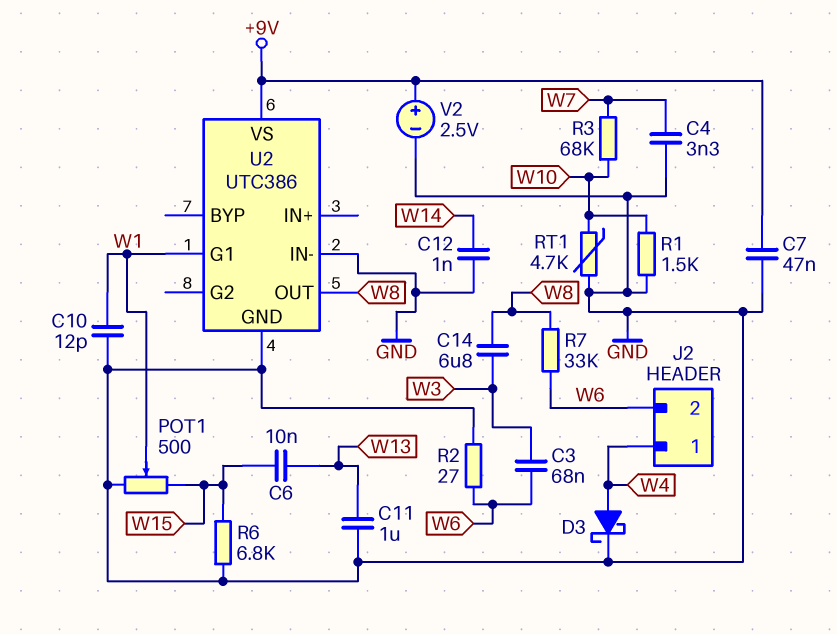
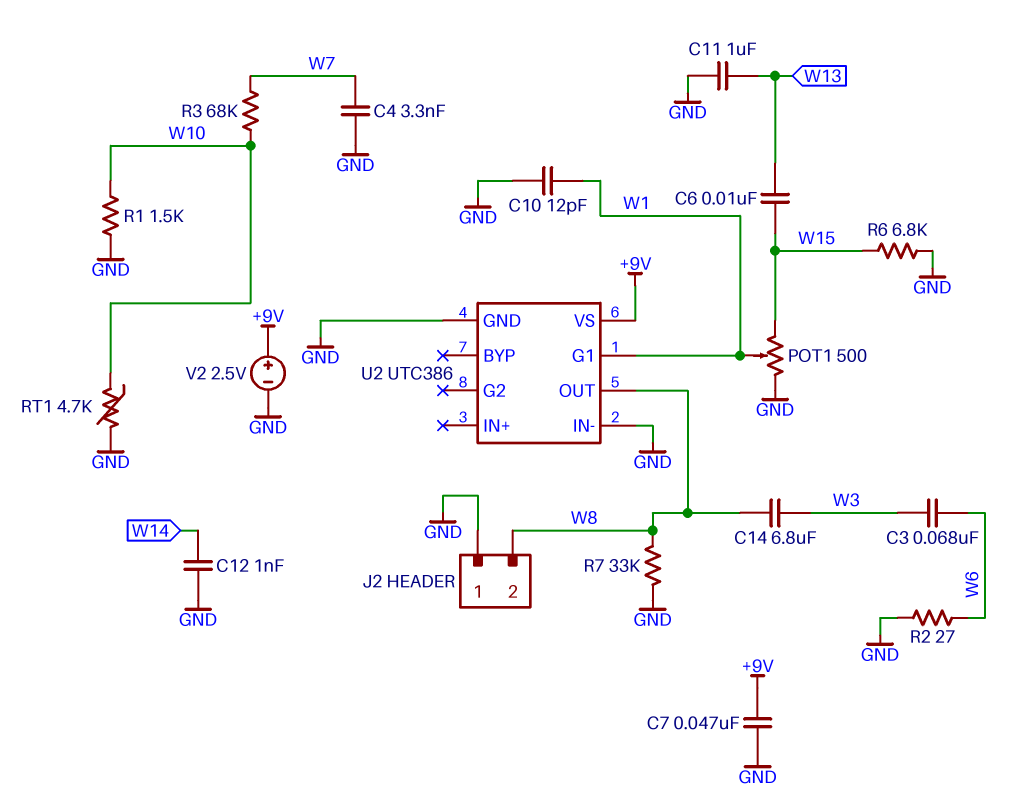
D3: schottky (A W4, K GND) -> none
J2 pin 1: W4 -> GND
J2 pin 2: W6 -> W8
R7: 33k (W6, W8) -> 33k (GND, W8)

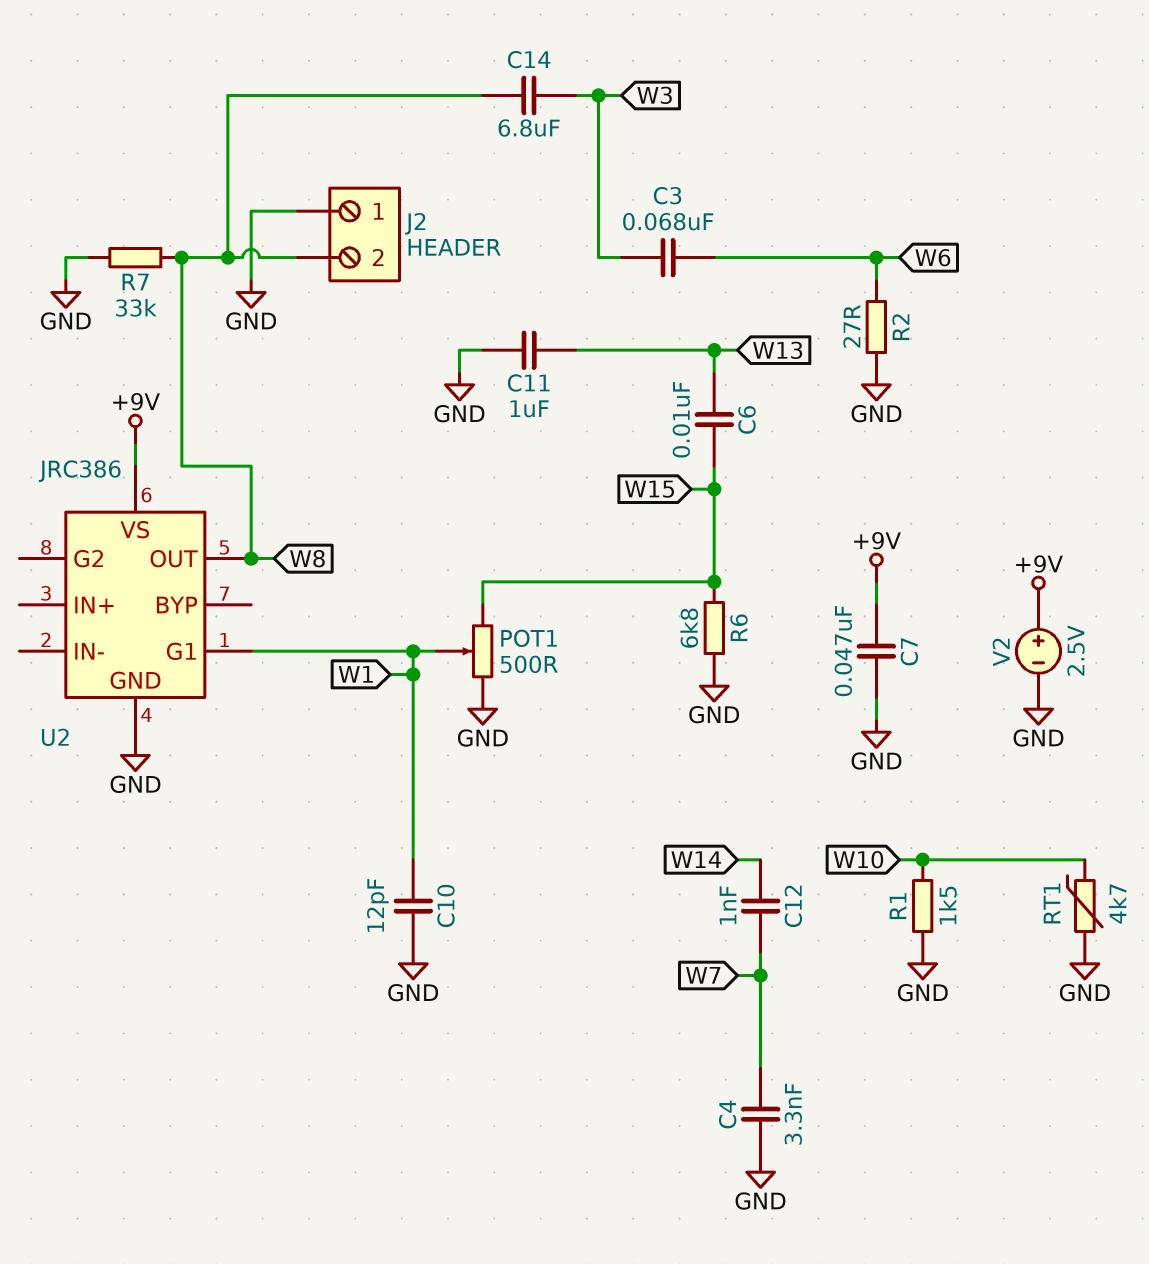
C12: 1nF (GND, W14) -> 1nF (W7, W14)
R3: 68k (W7, W10) -> none
U2: UTC386 -> JRC386
U2 pin IN-: GND -> none

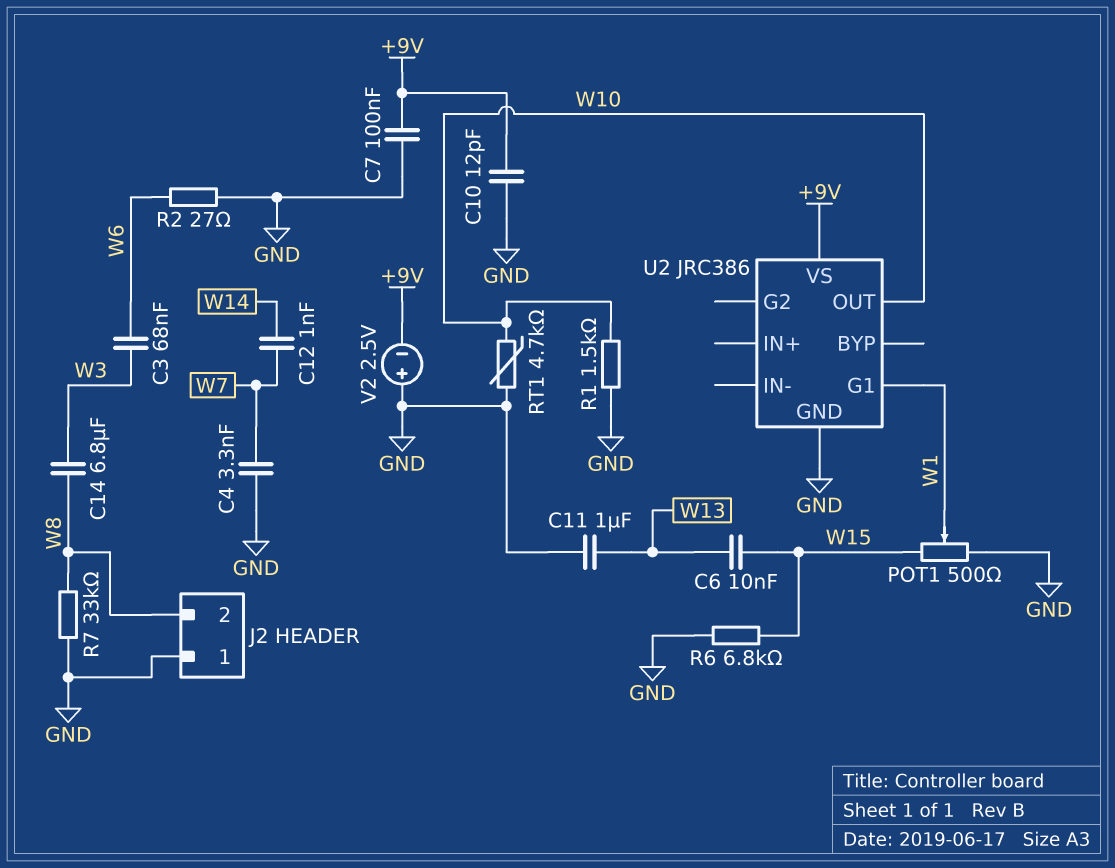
C7: 47nF (+9V, GND) -> 100nF (+9V, GND)
C10: 12pF (GND, W1) -> 12pF (+9V, GND)
U2 pin OUT: W8 -> W10
V2: 2.5V (plus +9V, minus GND) -> 2.5V (plus GND, minus +9V)

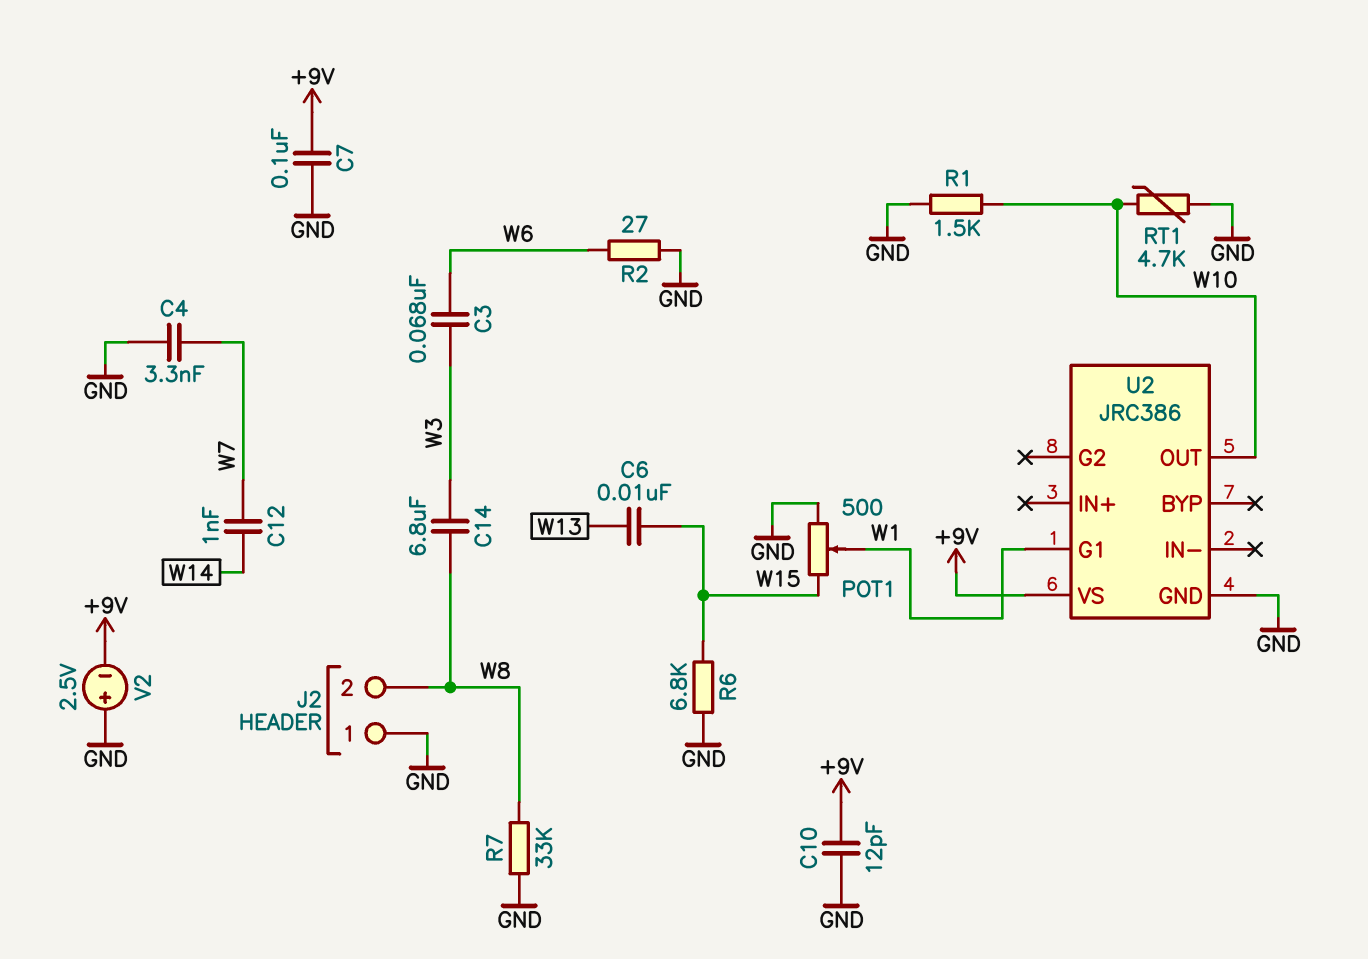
C11: 1uF (GND, W13) -> none

